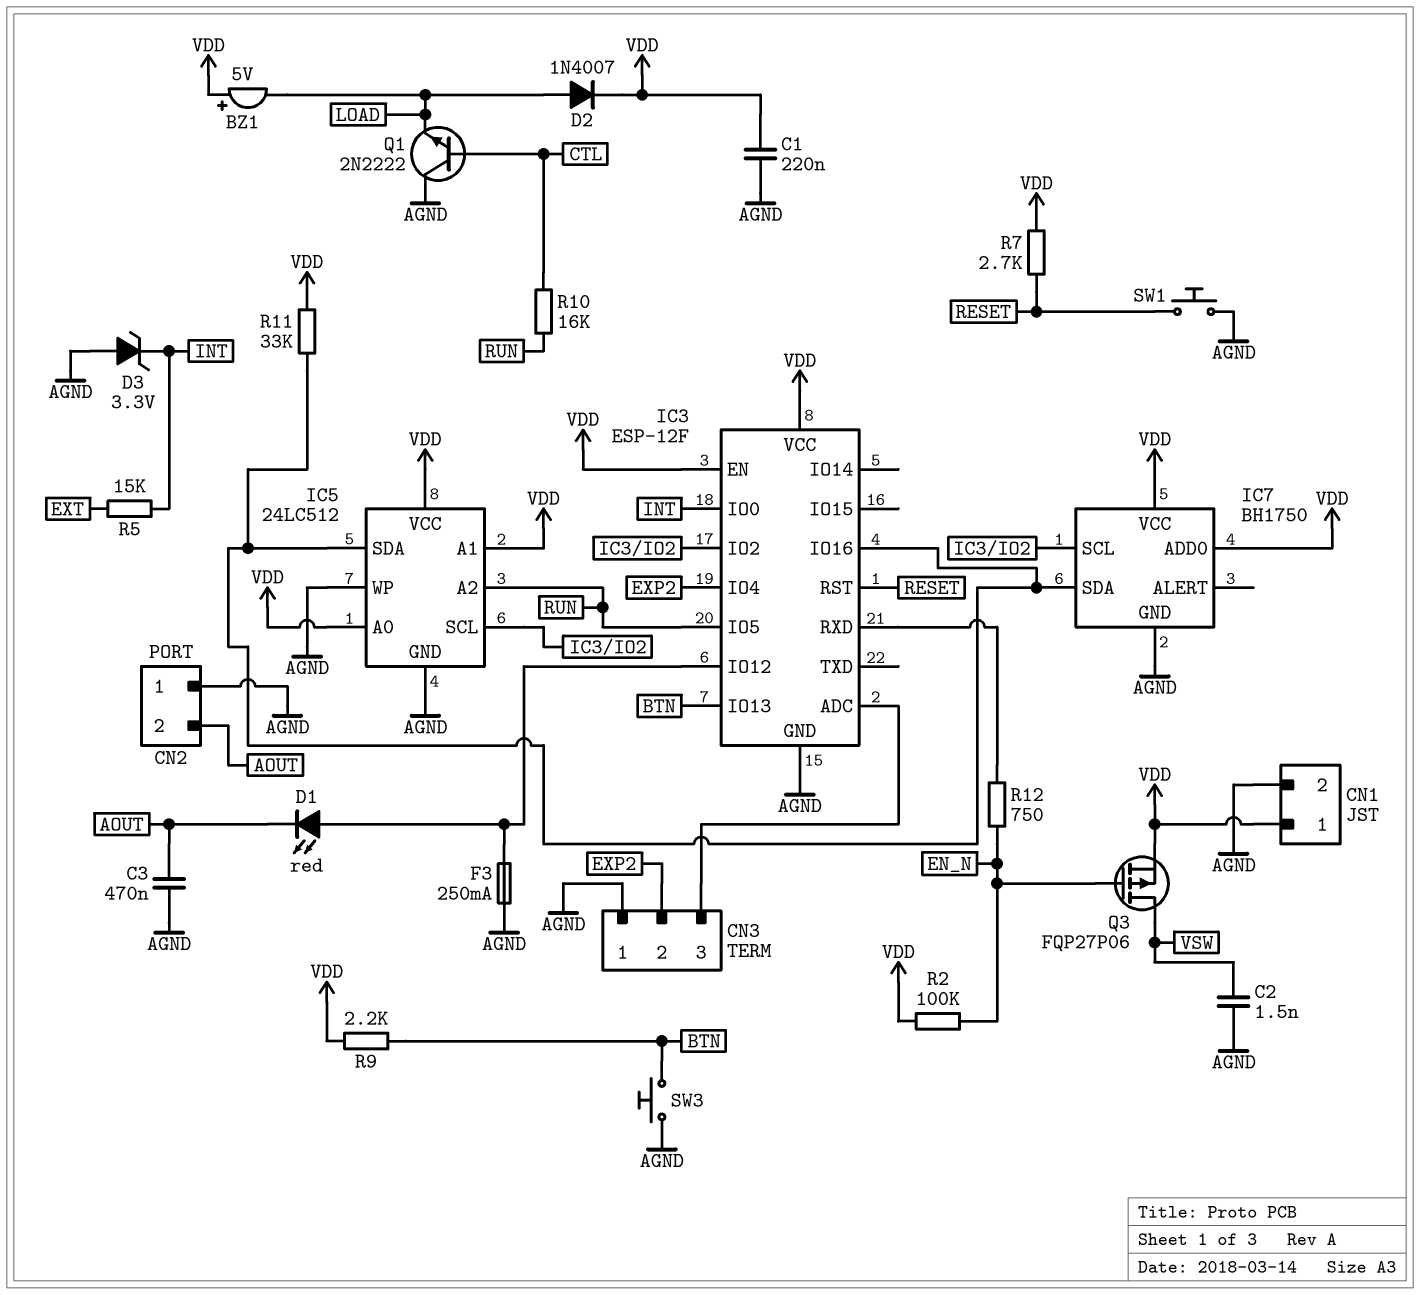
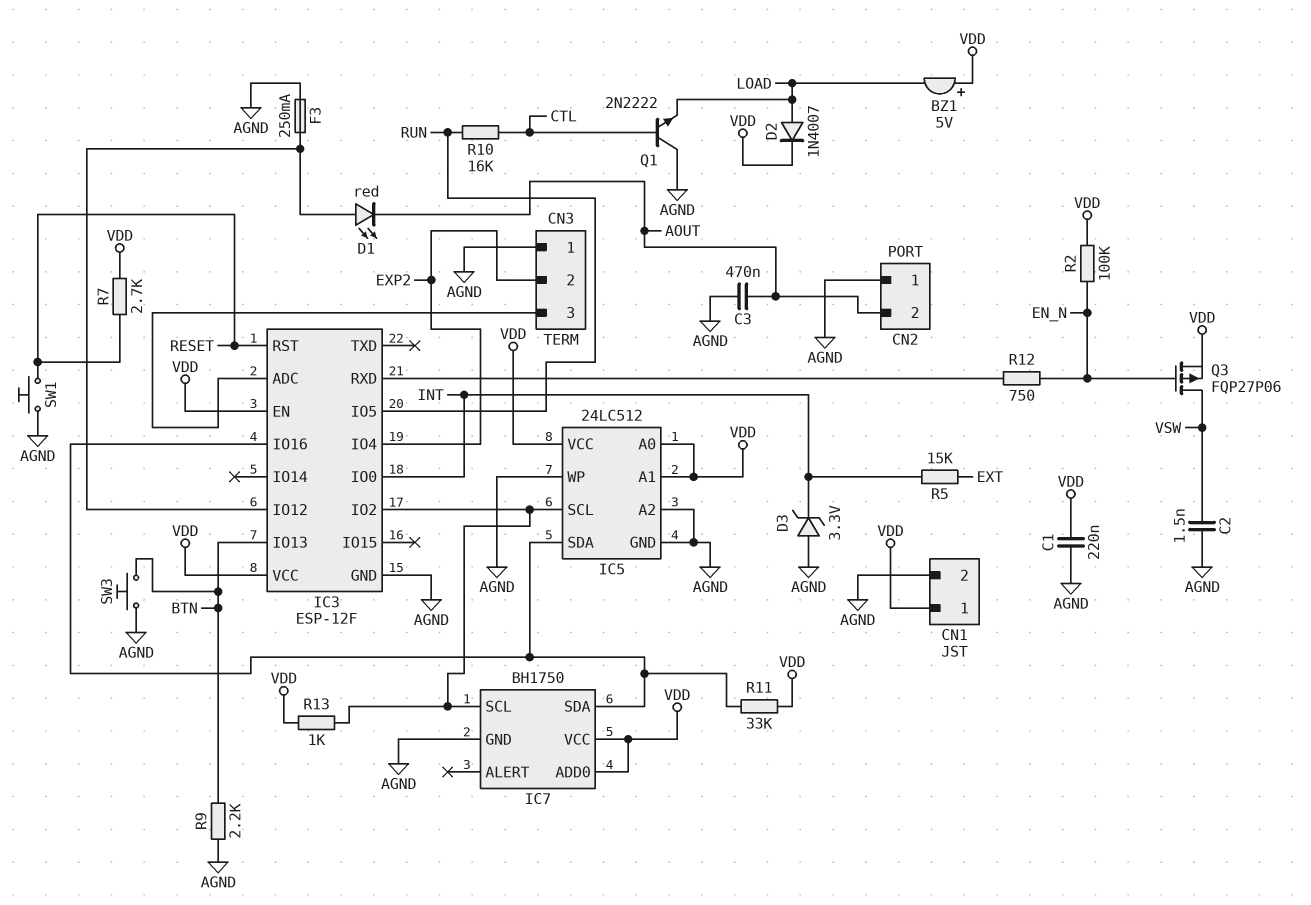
IC5 pin A2: RUN -> AGND
R9: 2.2k (BTN, VDD) -> 2.2k (AGND, BTN)
R13: none -> 1k (IC3/IO2, VDD)

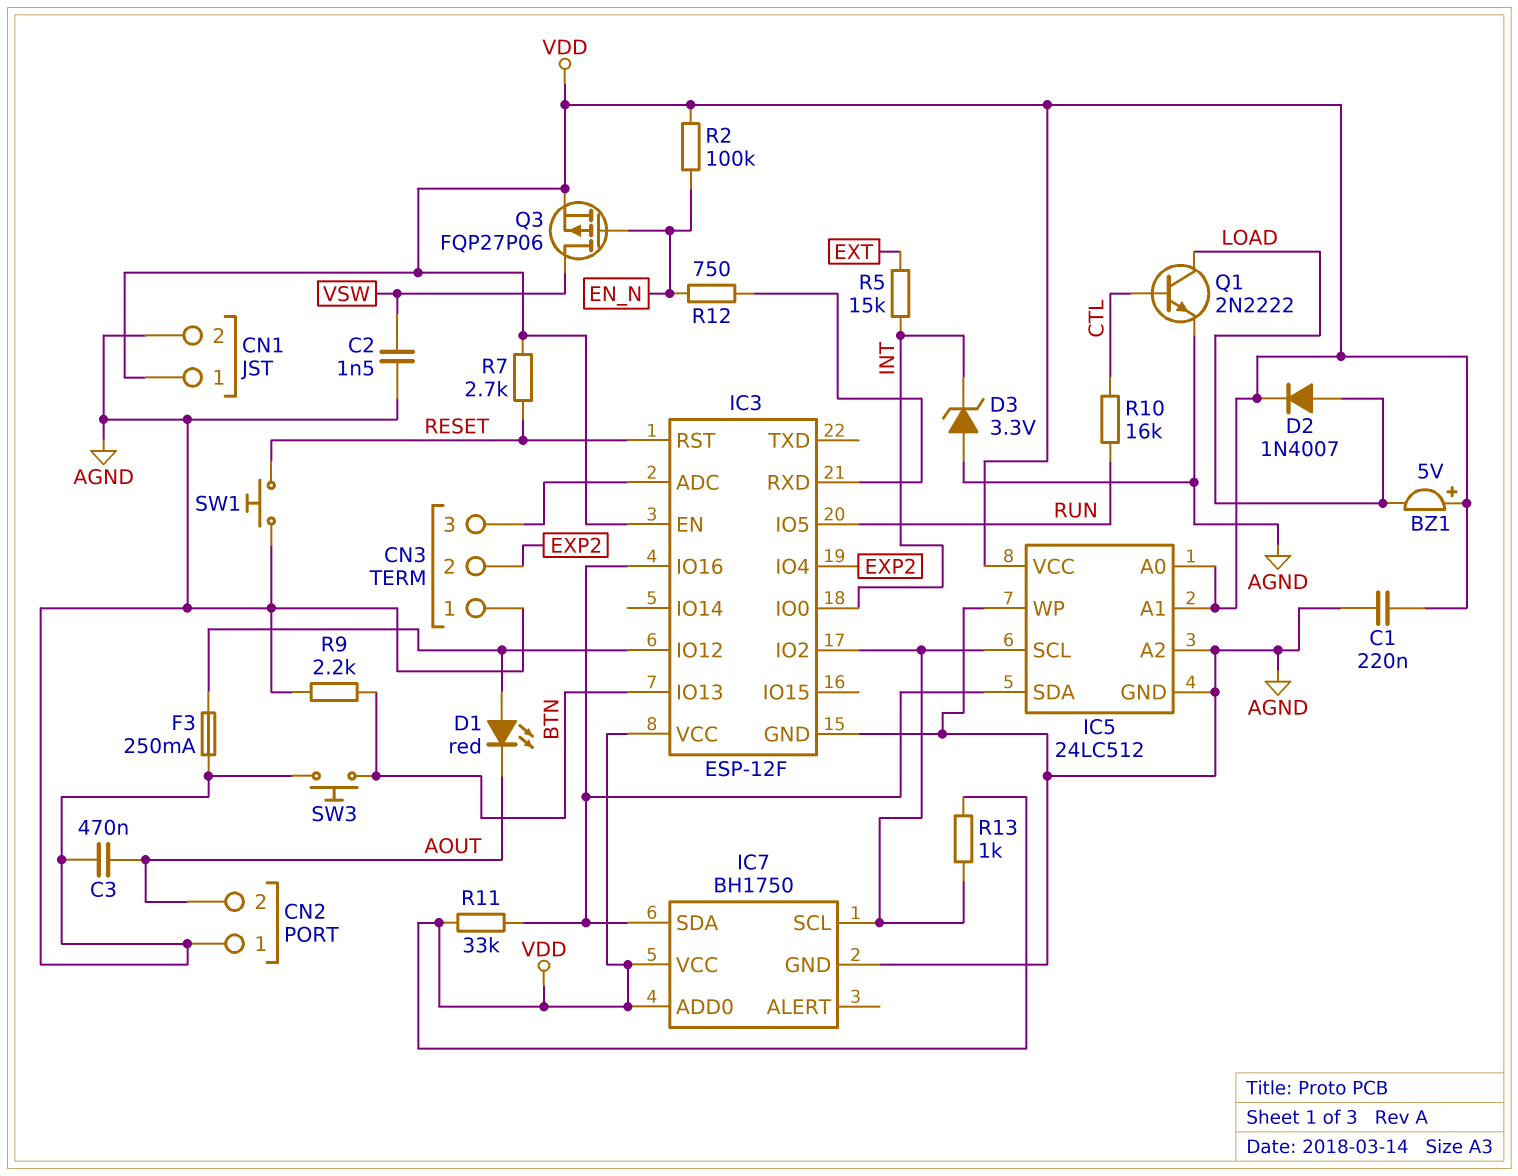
Q1: NPN 2N2222 (B CTL, C AGND, E LOAD) -> NPN 2N2222 (B CTL, C LOAD, E AGND)

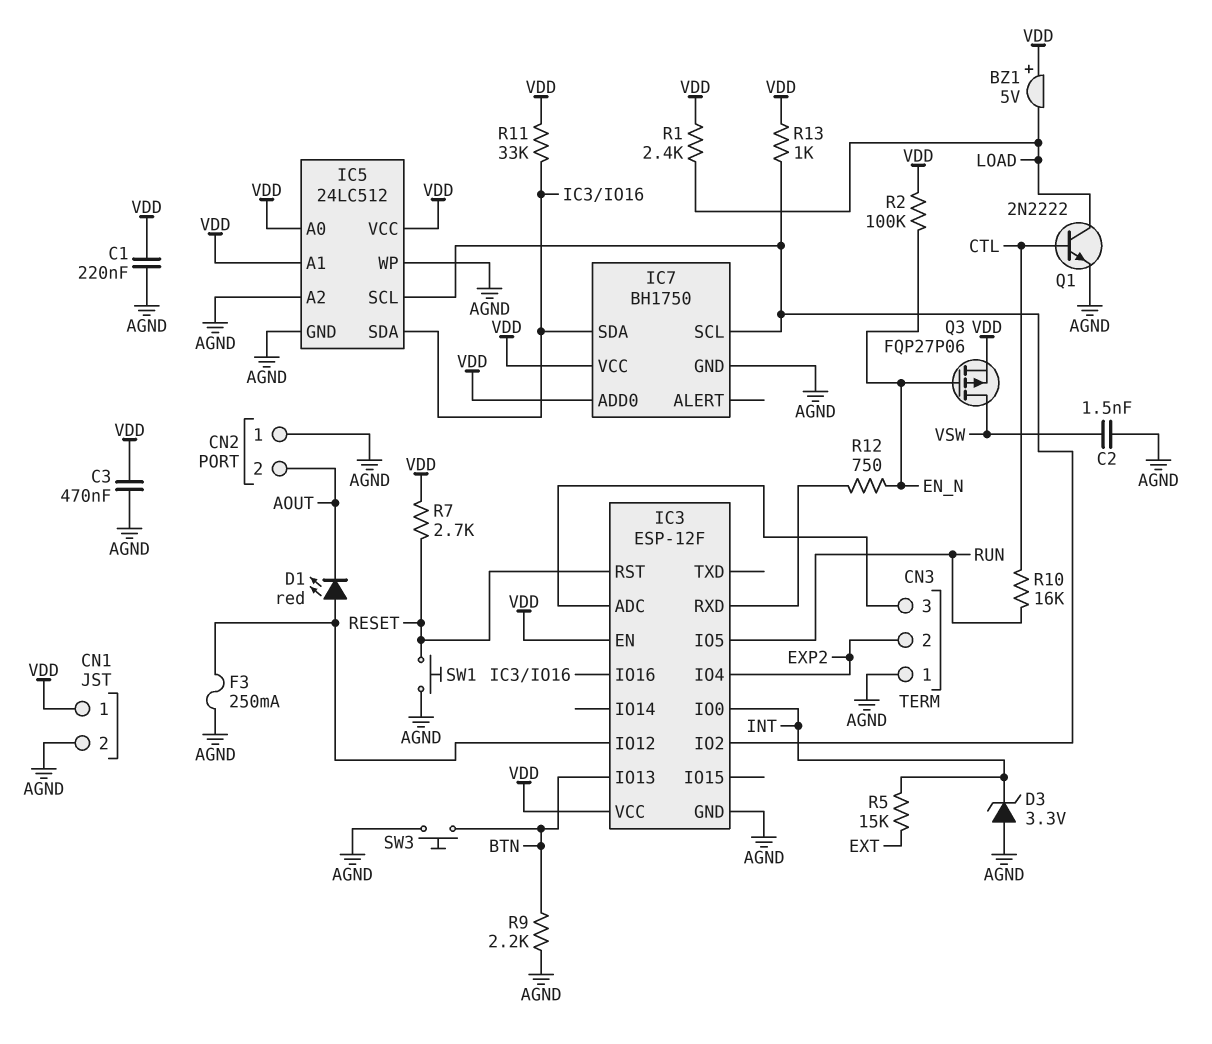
C3: 470nF (AGND, AOUT) -> 470nF (AGND, VDD)
D2: diode 1N4007 (A LOAD, K VDD) -> none
R1: none -> 2.4k (LOAD, VDD)

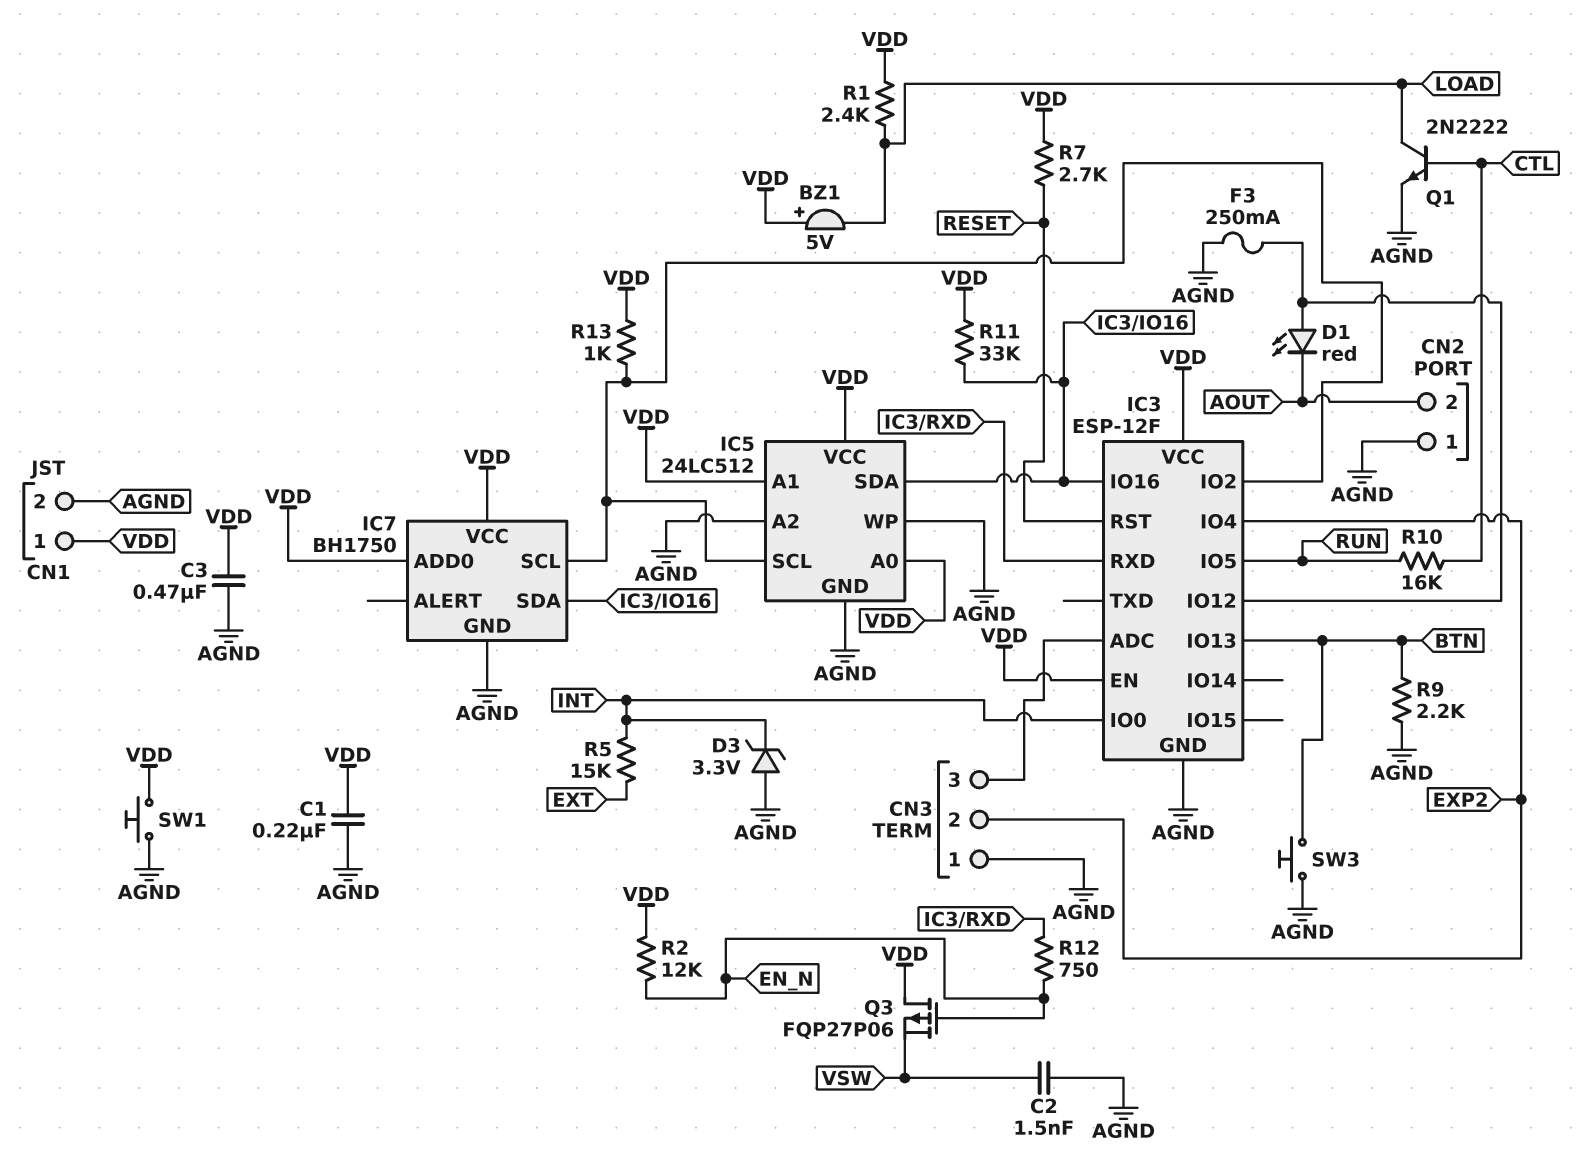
Q3: PMOS FQP27P06 (G EN_N, D VSW, S VDD) -> PMOS FQP27P06 (G EN_N, D VDD, S VSW)
R2: 100k (EN_N, VDD) -> 12k (EN_N, VDD)
SW1: button (AGND, RESET) -> button (AGND, VDD)

